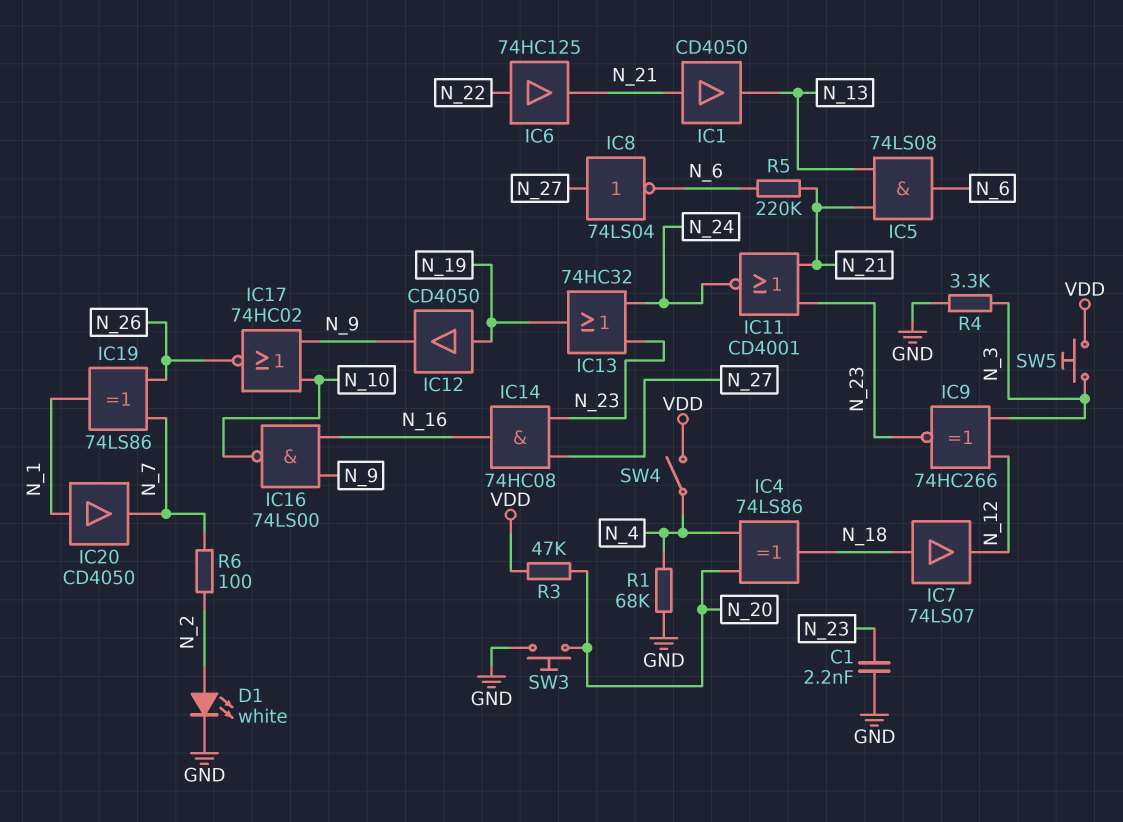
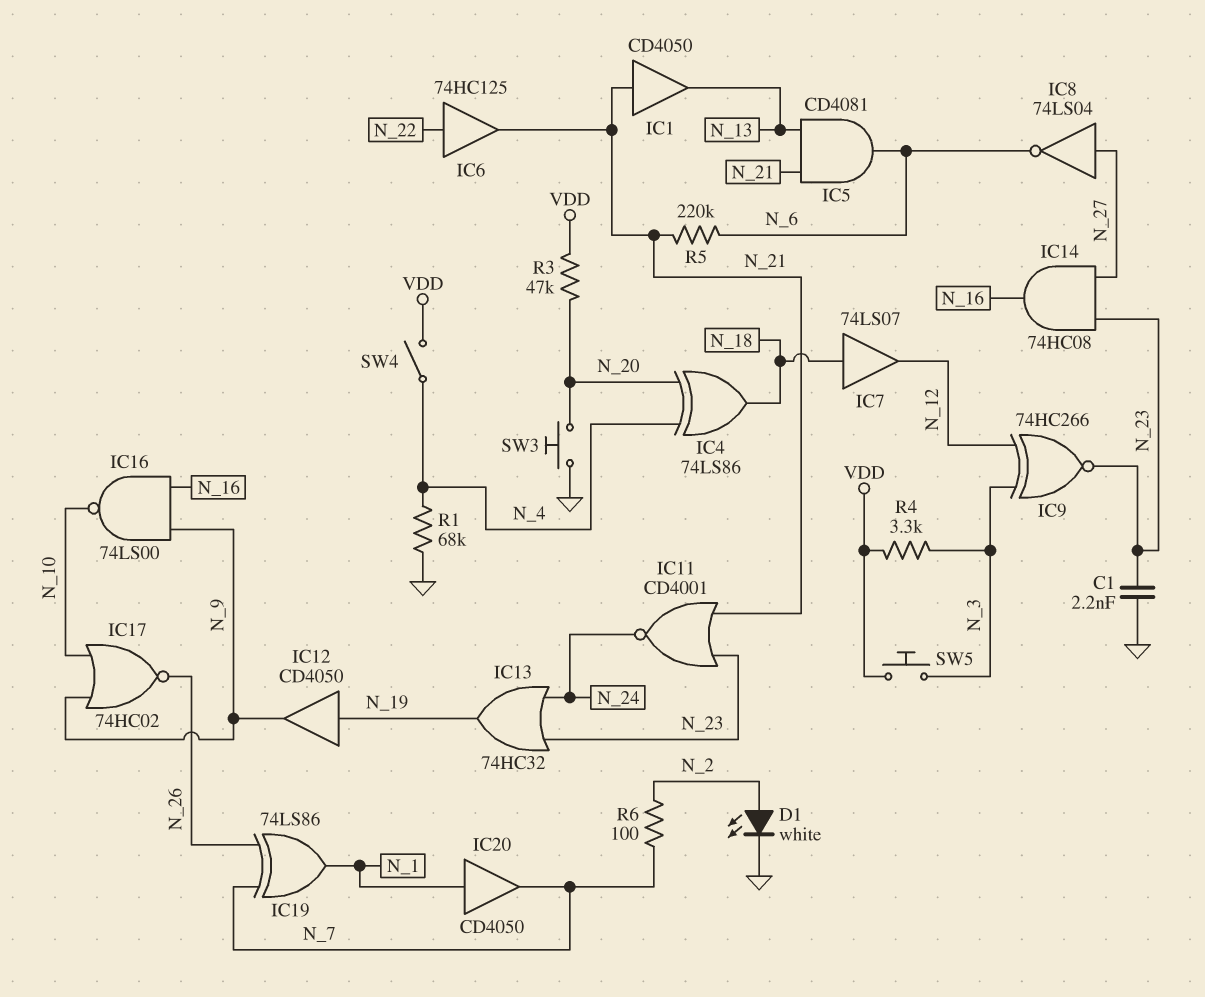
IC5: AND 74LS08 (in N_13, in N_21, out N_6) -> AND CD4081 (in N_13, in N_21, out N_6)
R4: 3.3k (GND, N_3) -> 3.3k (N_3, VDD)

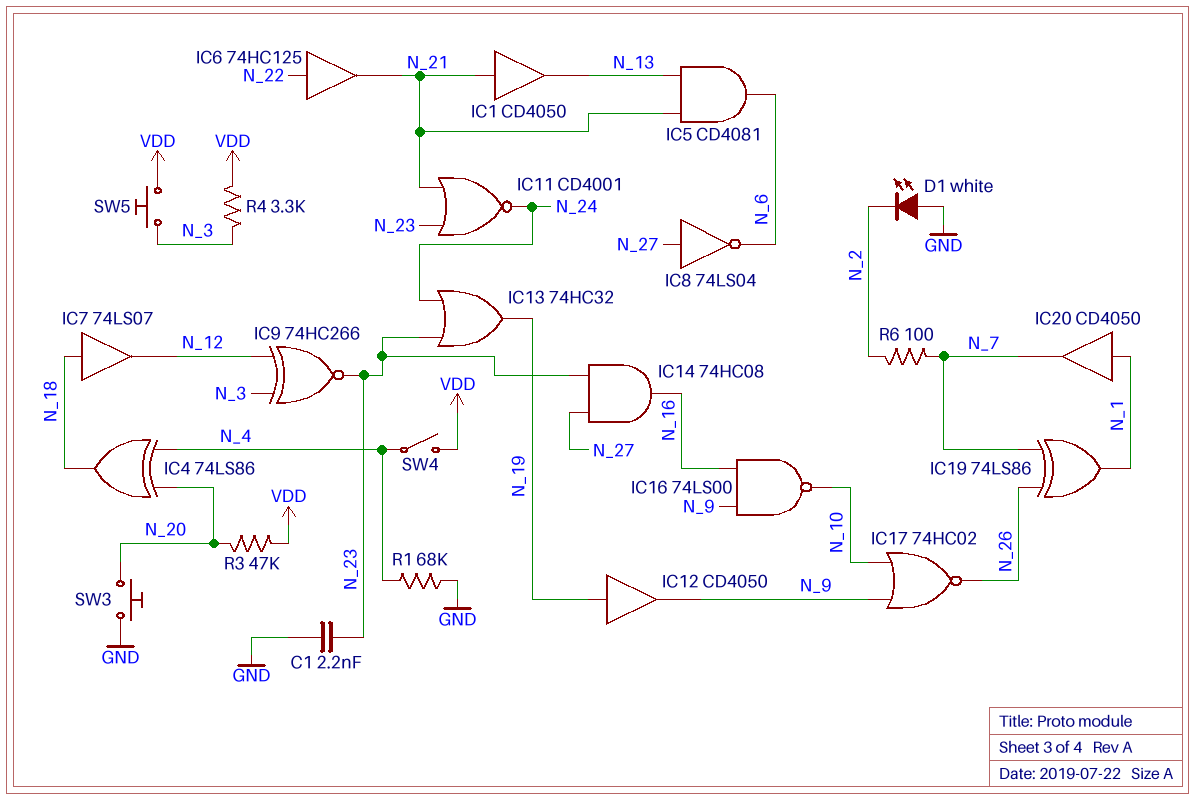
D1: LED white (A N_2, K GND) -> LED white (A GND, K N_2)
R5: 220k (N_6, N_21) -> none

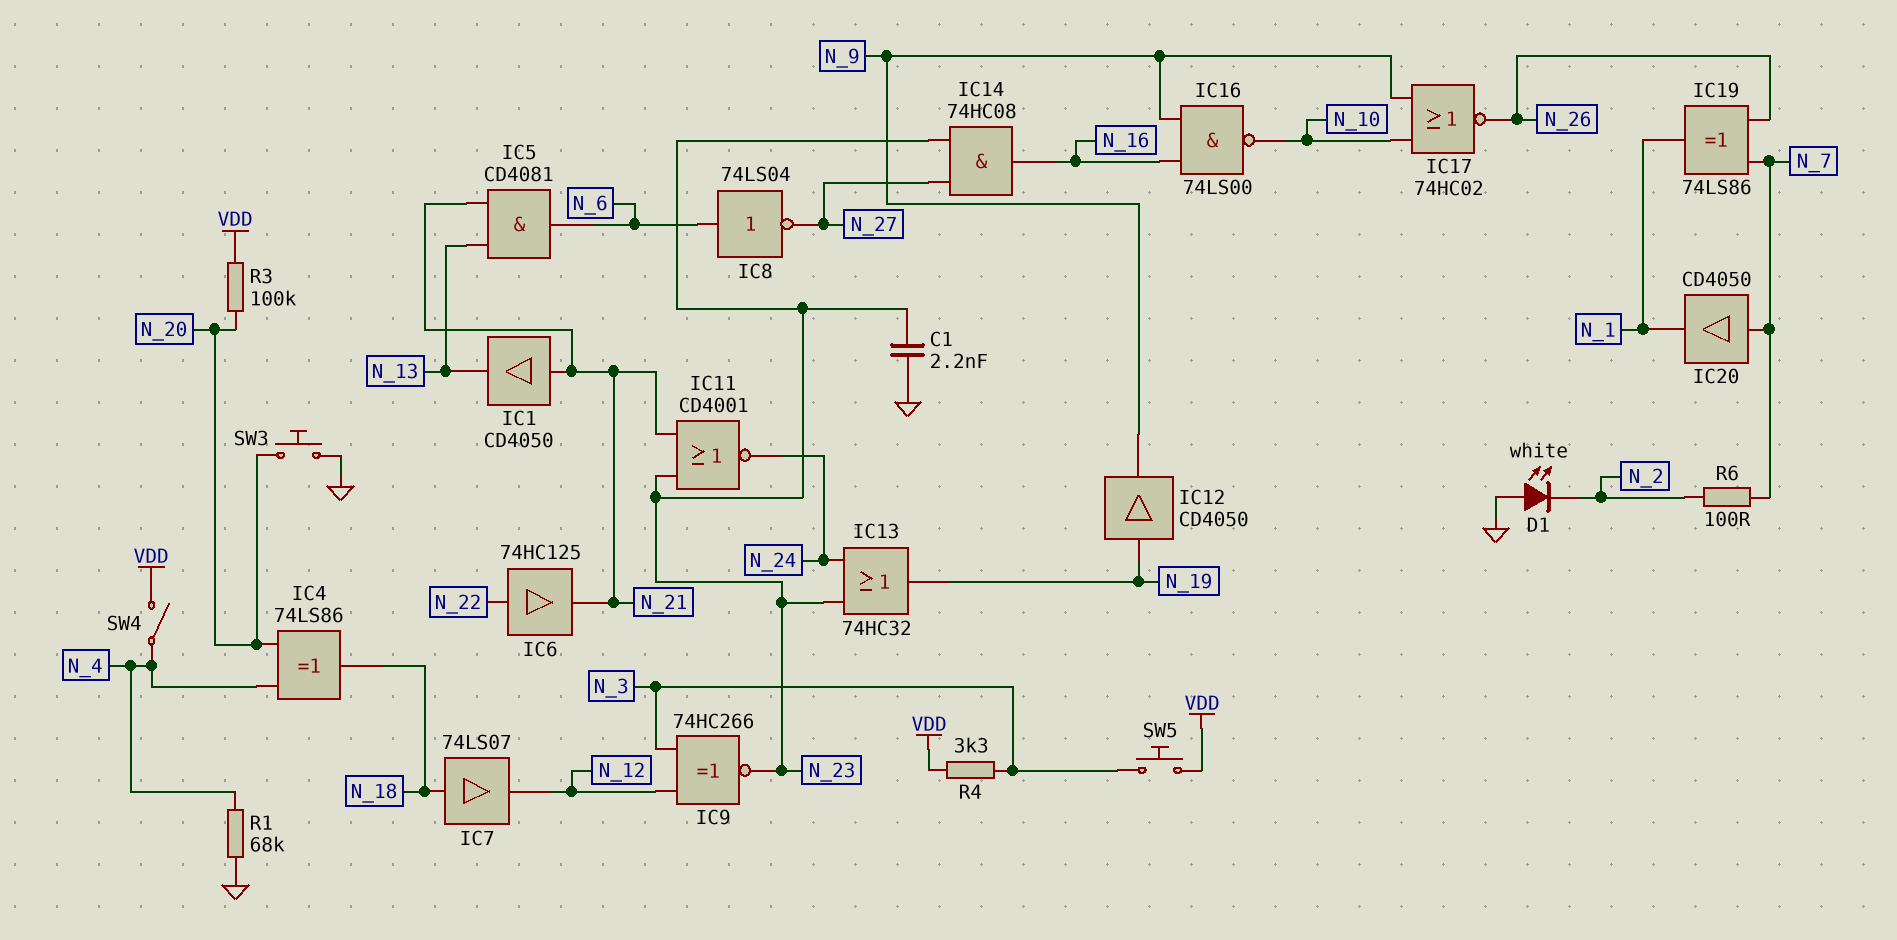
IC8: NOT 74LS04 (in N_27, out N_6) -> NOT 74LS04 (in N_6, out N_27)
IC20: buffer CD4050 (in N_1, out N_7) -> buffer CD4050 (in N_7, out N_1)
R3: 47k (N_20, VDD) -> 100k (N_20, VDD)

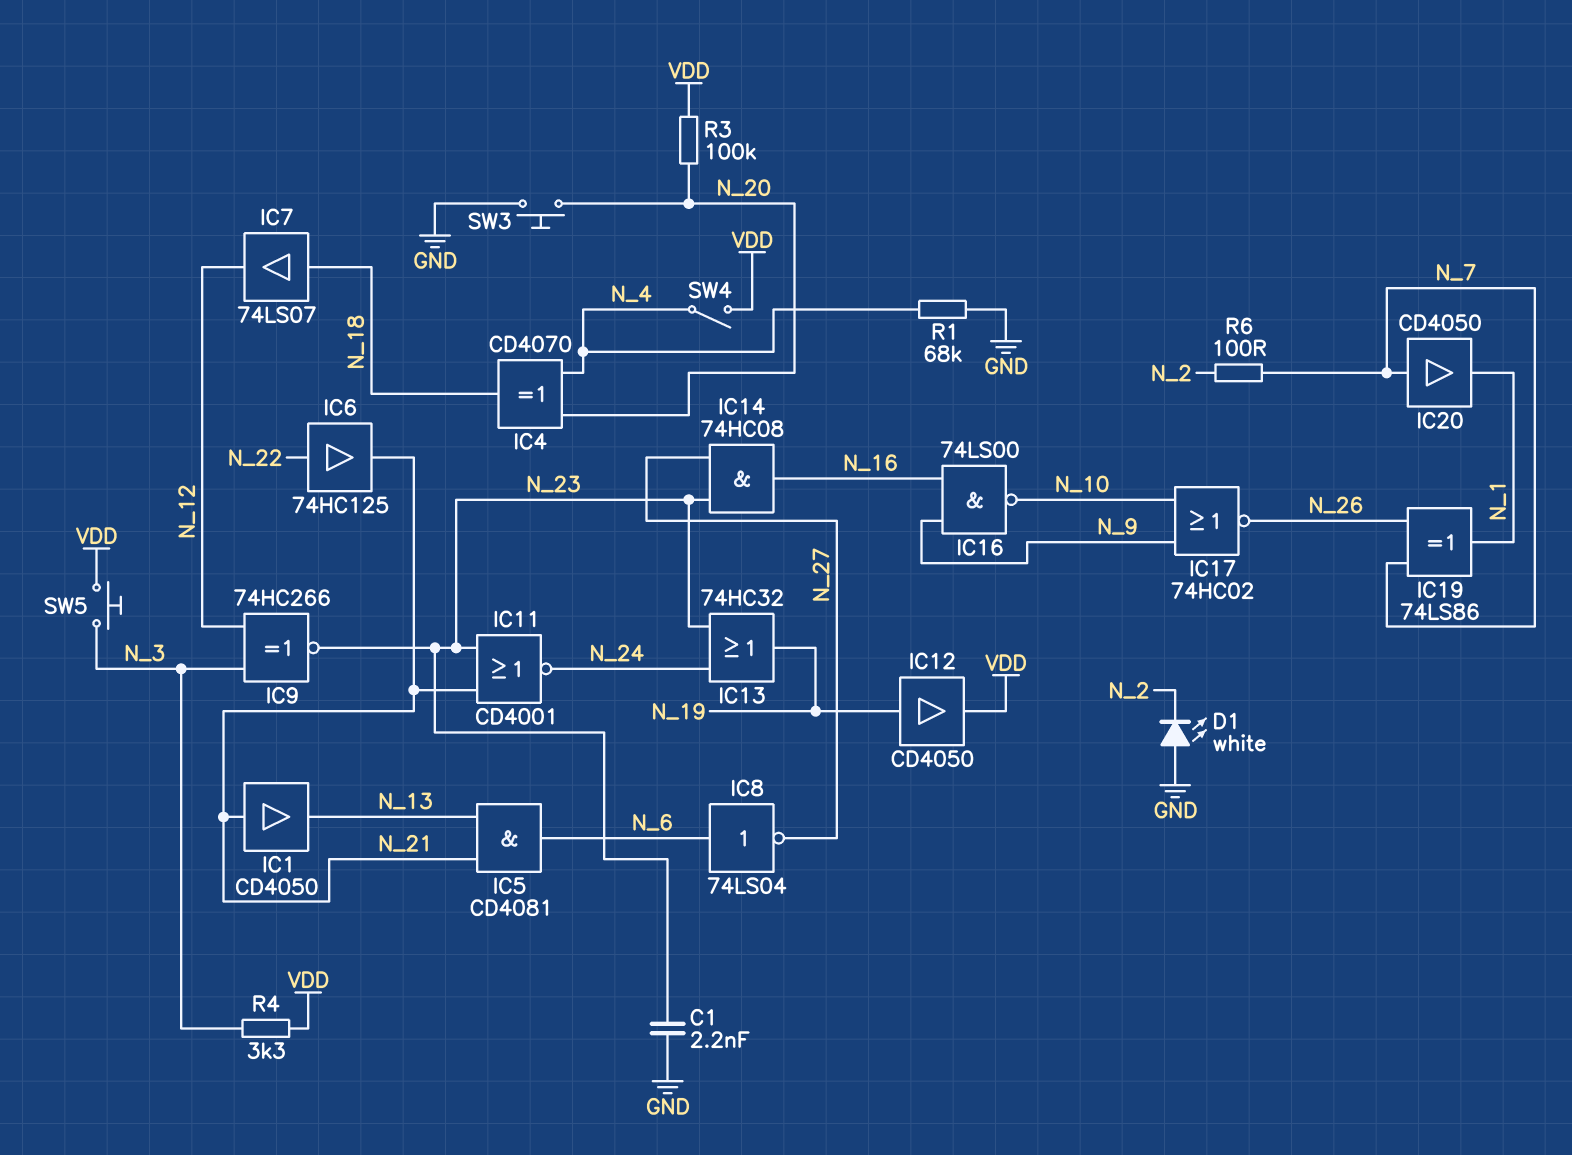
IC4: XOR 74LS86 (in N_4, in N_20, out N_18) -> XOR CD4070 (in N_4, in N_20, out N_18)
IC12: buffer CD4050 (in N_19, out N_9) -> buffer CD4050 (in N_19, out VDD)

